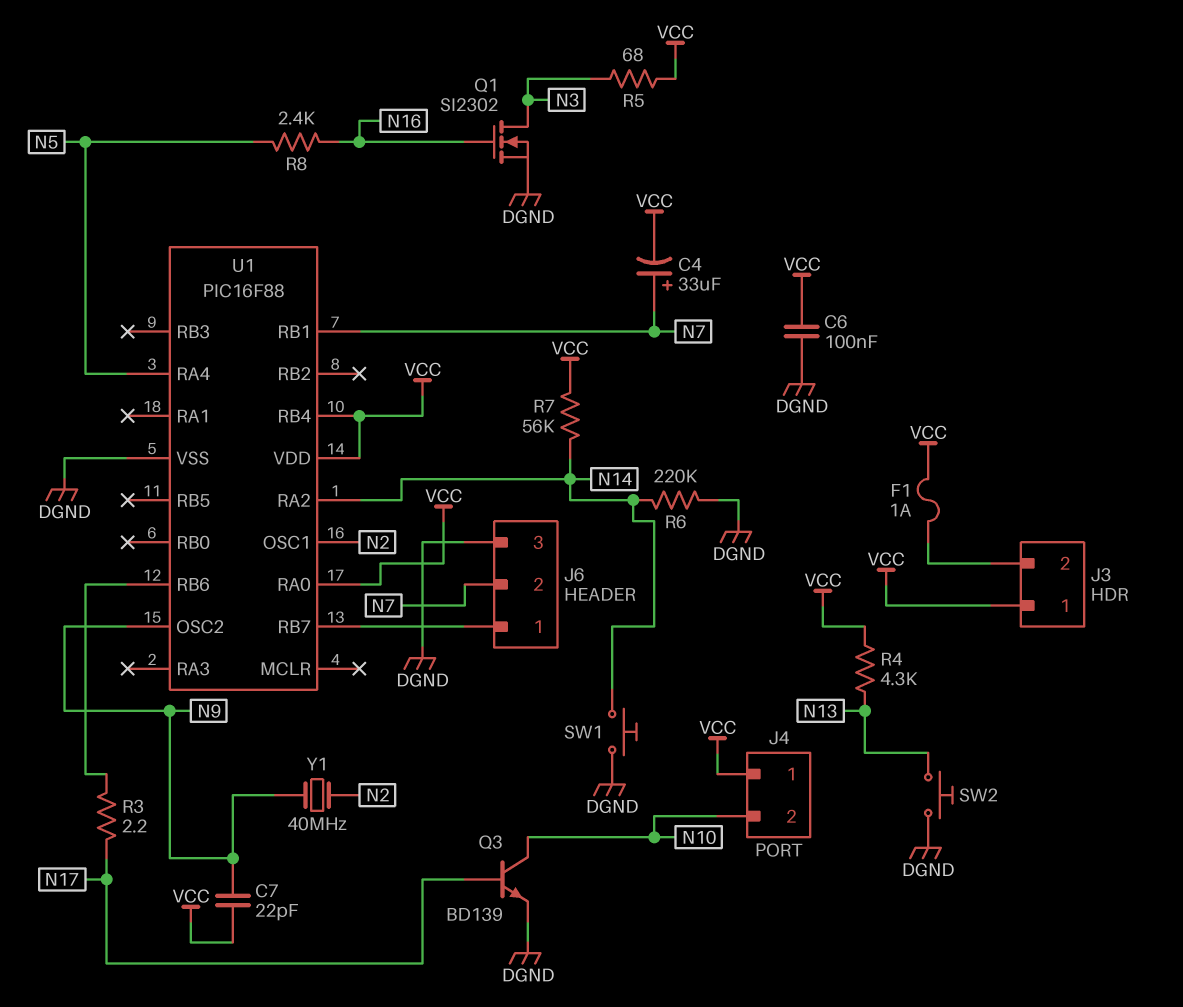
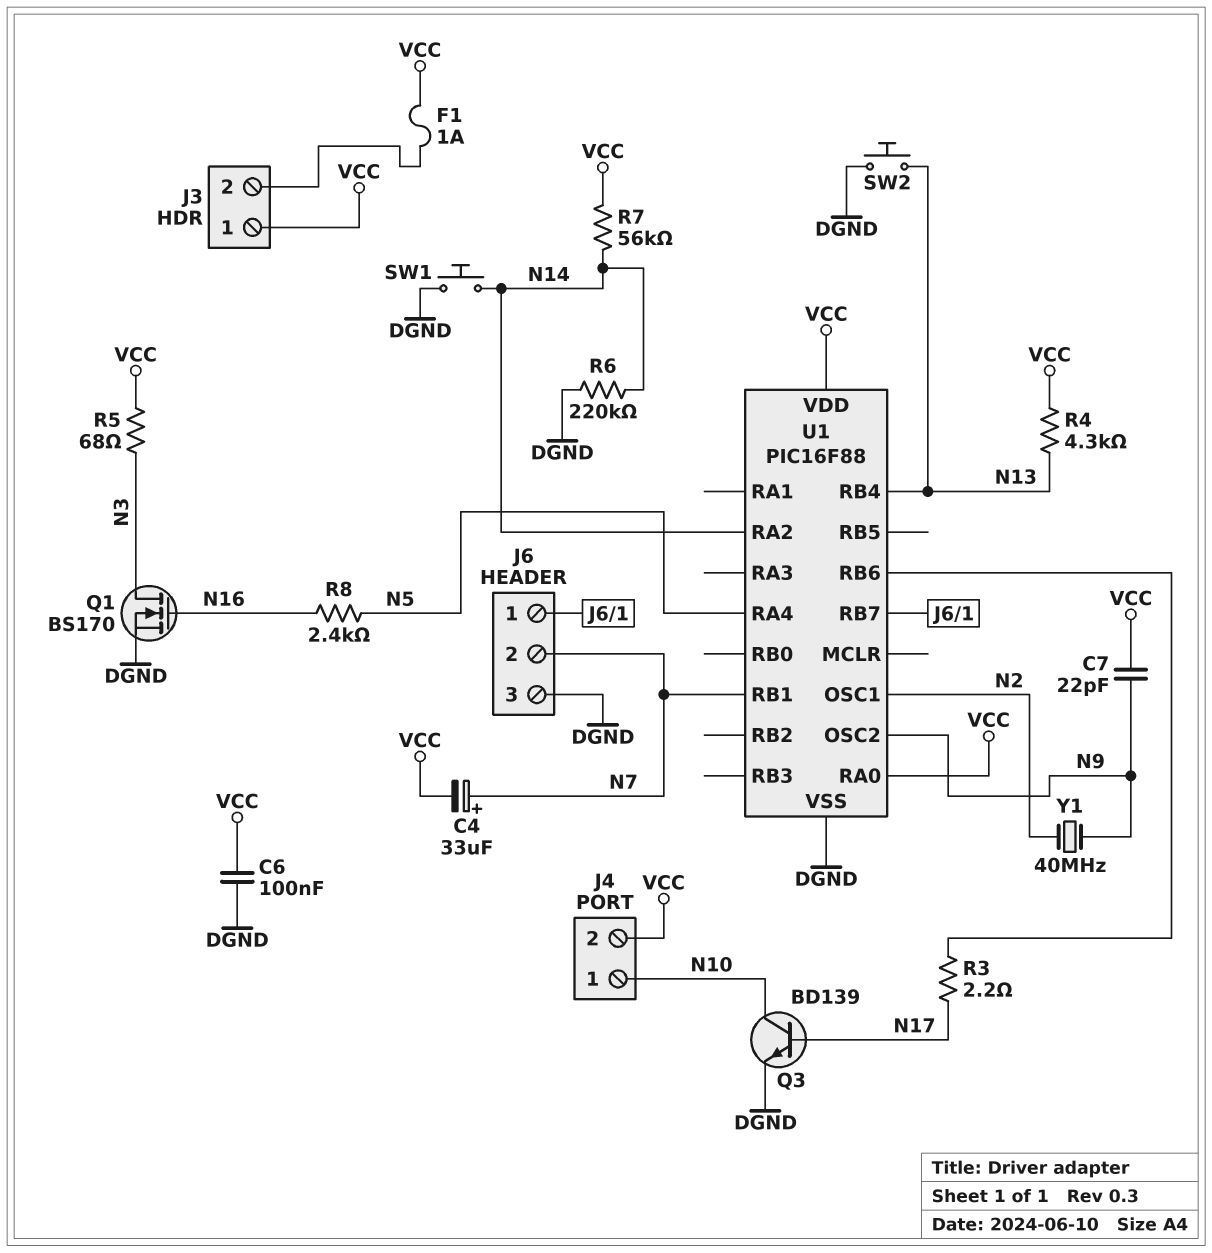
J4 pin 1: VCC -> N10
J4 pin 2: N10 -> VCC
Q1: NMOS SI2302 (G N16, D N3, S DGND) -> NMOS BS170 (G N16, D N3, S DGND)
U1 pin RB4: VCC -> N13

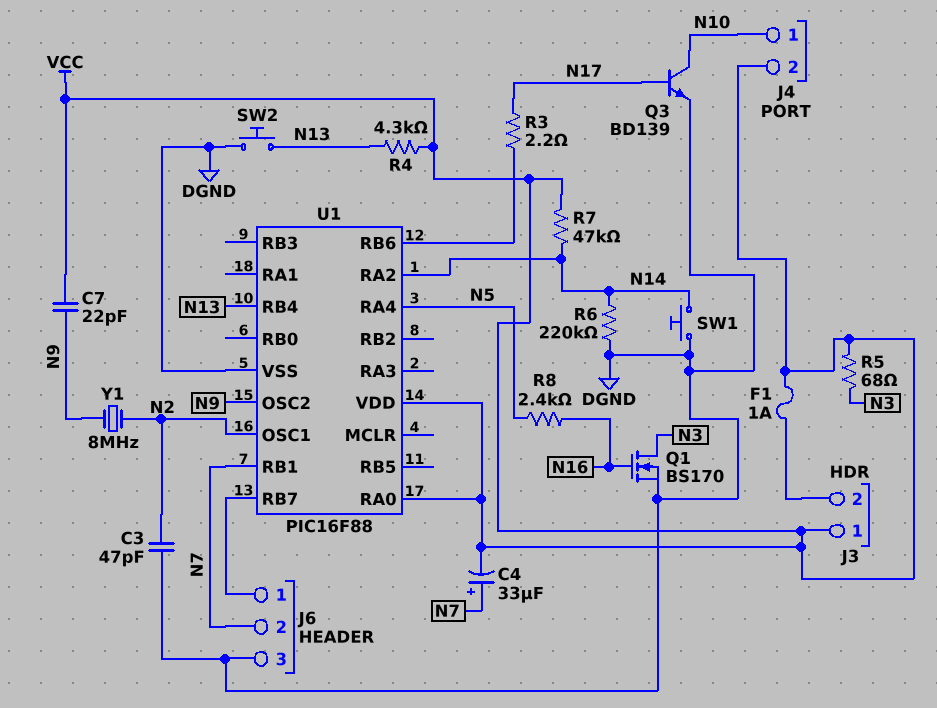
C3: none -> 47pF (DGND, N2)
C6: 100nF (DGND, VCC) -> none
R7: 56k (N14, VCC) -> 47k (N14, VCC)
Y1: 40MHz (N2, N9) -> 8MHz (N2, N9)

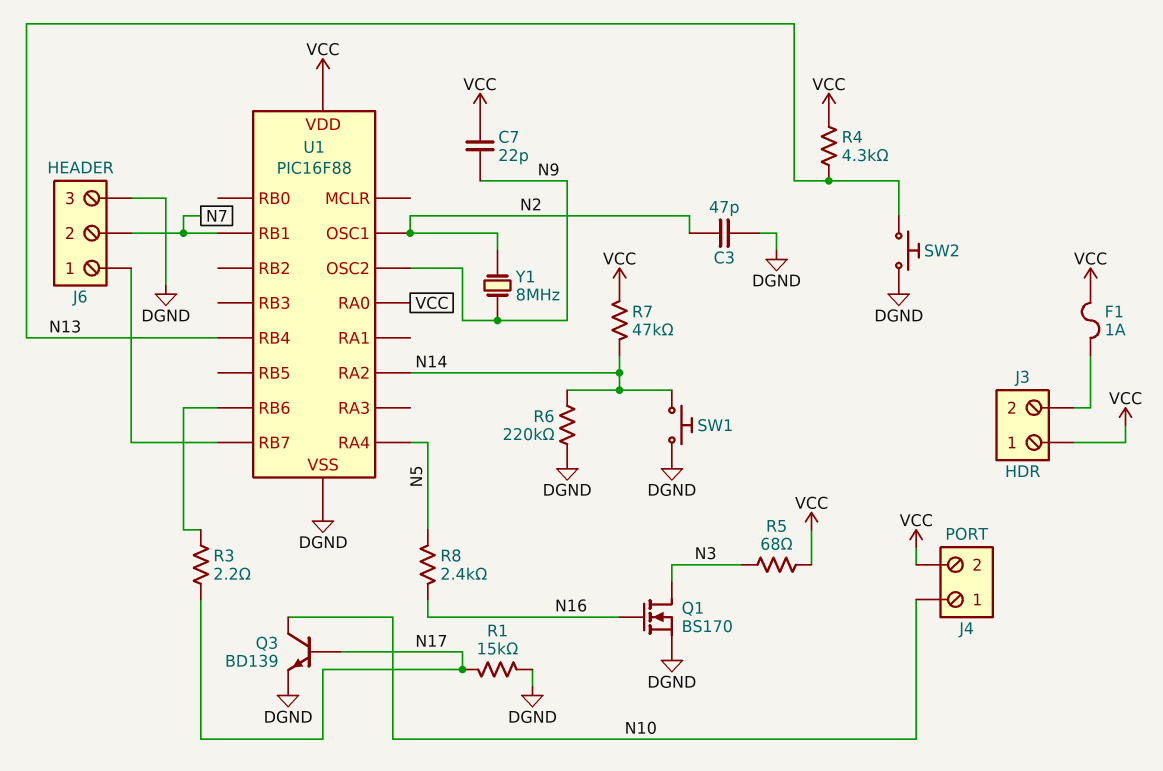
C4: 33uF (plus N7, minus VCC) -> none
R1: none -> 15k (DGND, N17)

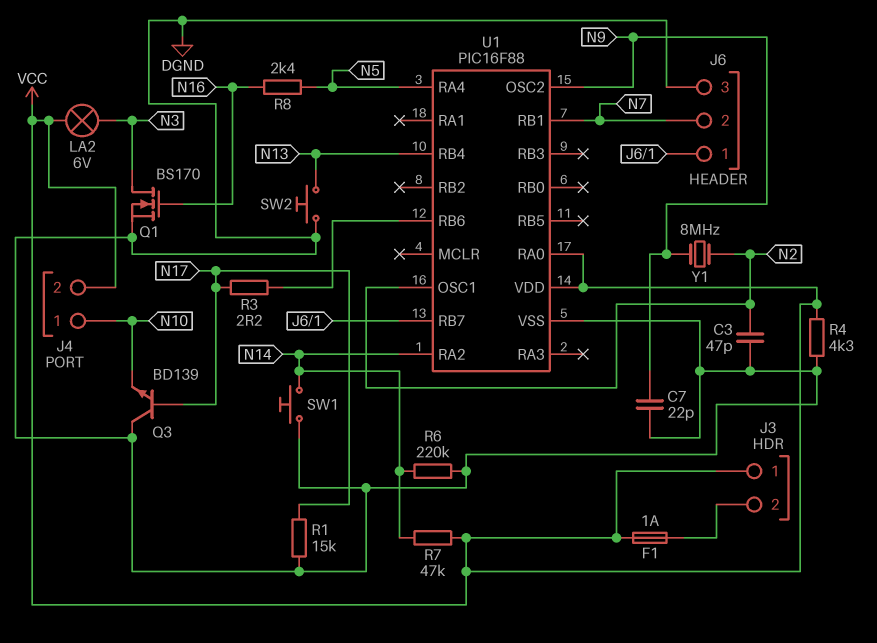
C7: 22pF (N9, VCC) -> 22pF (DGND, N9)
LA2: none -> lamp 6V (N3, VCC)
Q3: NPN BD139 (B N17, C N10, E DGND) -> NPN BD139 (B N17, C DGND, E N10)
R4: 4.3k (N13, VCC) -> 4.3k (DGND, VCC)
R5: 68 (N3, VCC) -> none

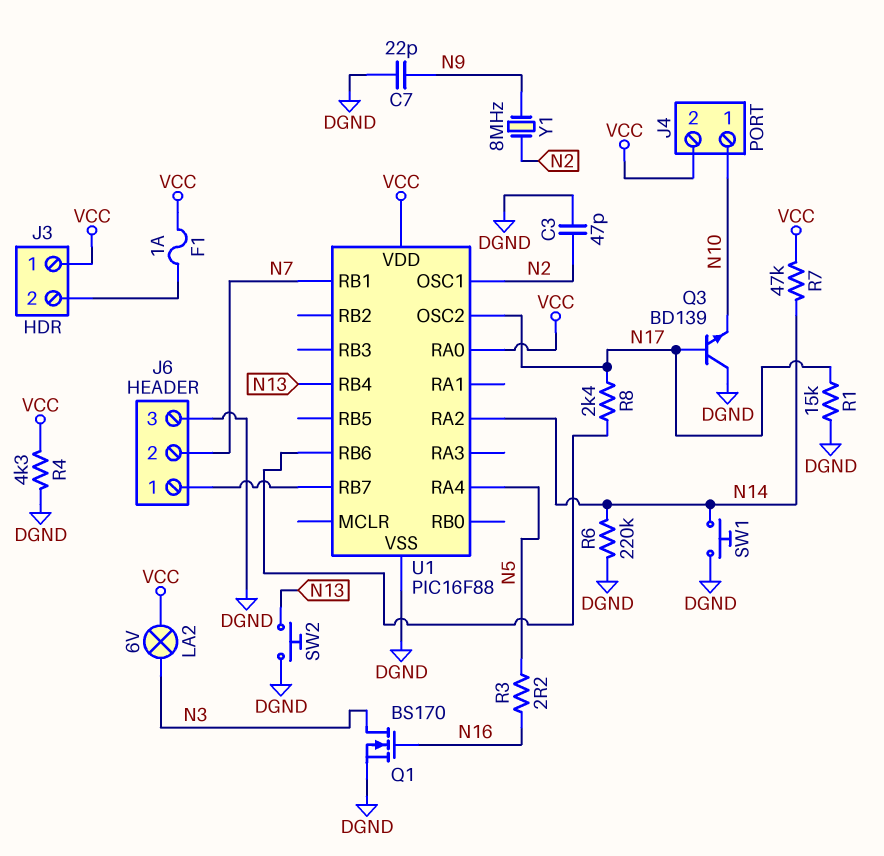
R3: 2.2 (N17, U1/RB6) -> 2.2 (N5, N16)
R8: 2.4k (N5, N16) -> 2.4k (N17, U1/RB6)
U1 pin OSC2: N9 -> N17

